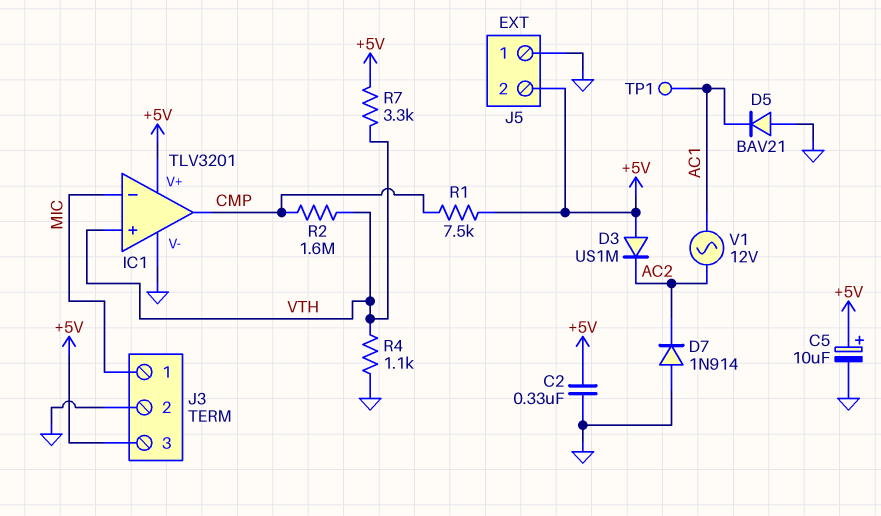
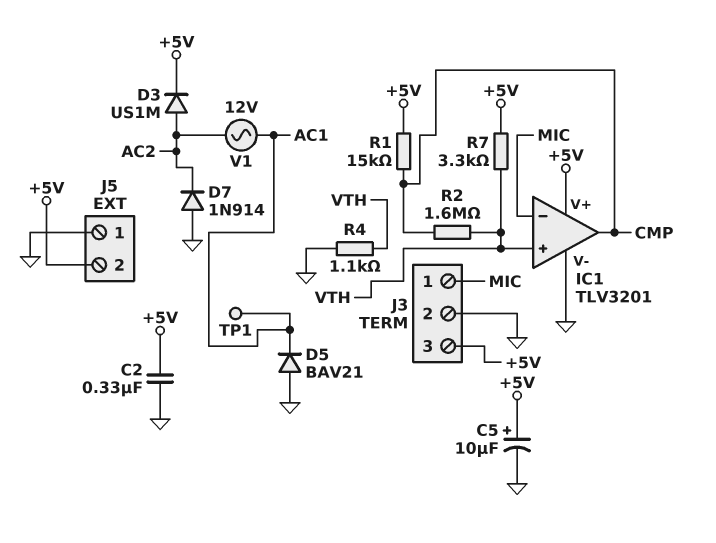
D3: diode US1M (A +5V, K AC2) -> diode US1M (A AC2, K +5V)
R1: 7.5k (+5V, CMP) -> 15k (+5V, CMP)

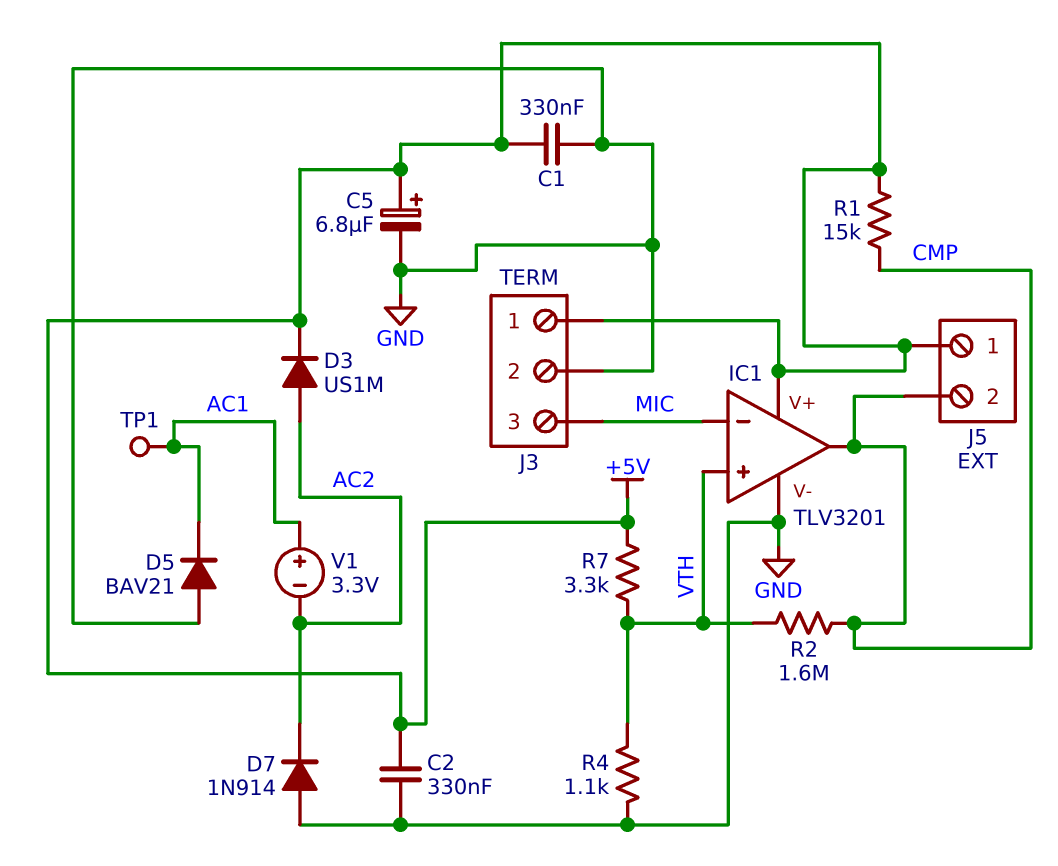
C1: none -> 330nF (+5V, GND)
C5: 10uF (plus +5V, minus GND) -> 6.8uF (plus +5V, minus GND)
J3 pin 1: MIC -> +5V
J3 pin 3: +5V -> MIC
J5 pin 1: GND -> +5V
J5 pin 2: +5V -> CMP
V1: AC 12V (AC1, AC2) -> 3.3V (plus AC1, minus AC2)

